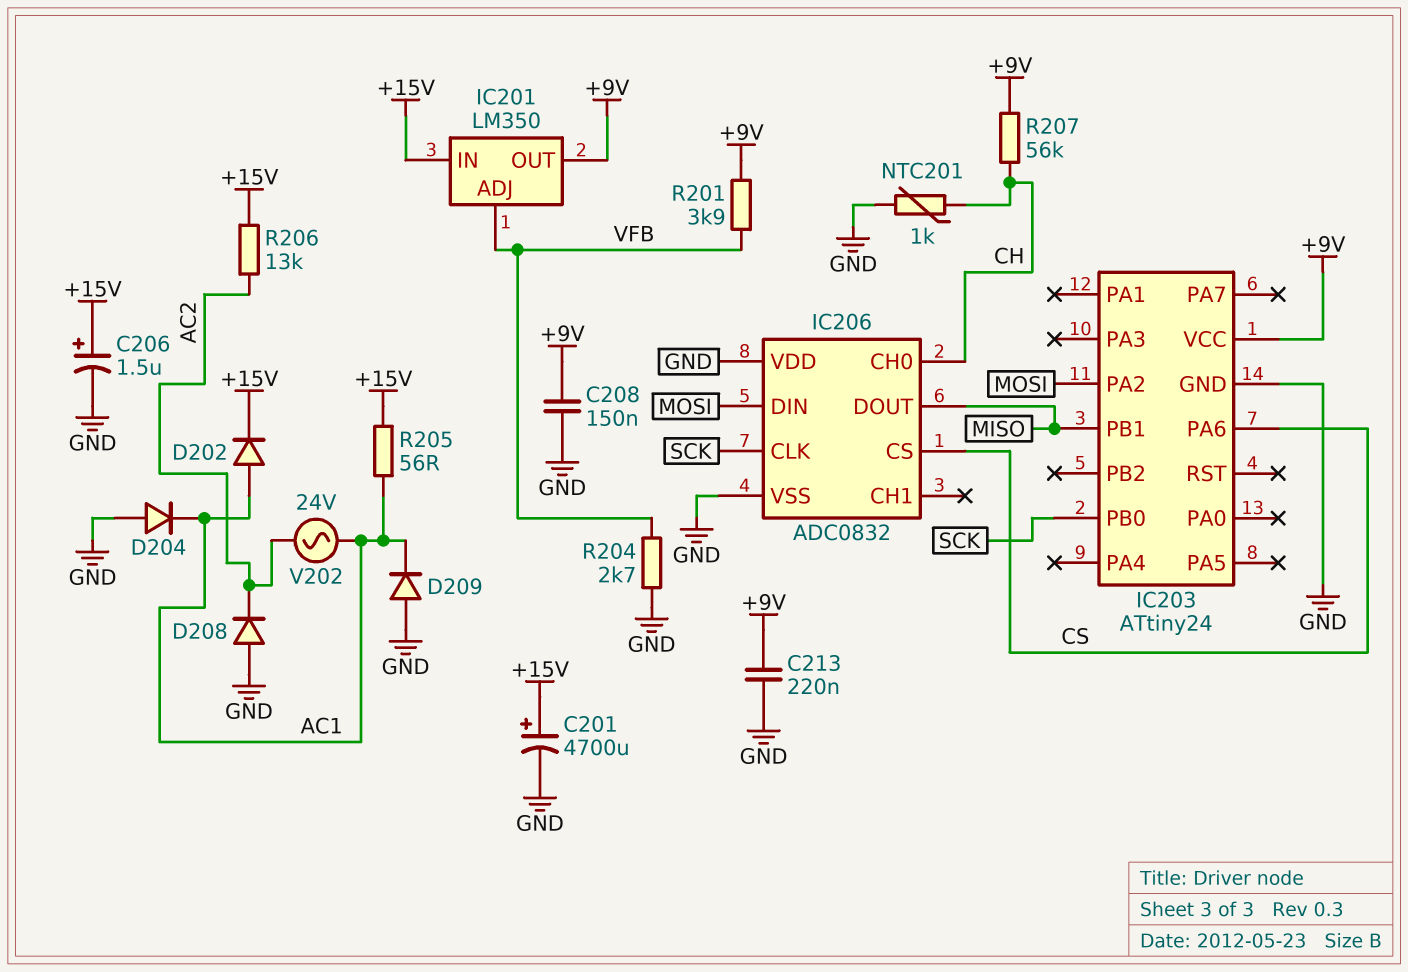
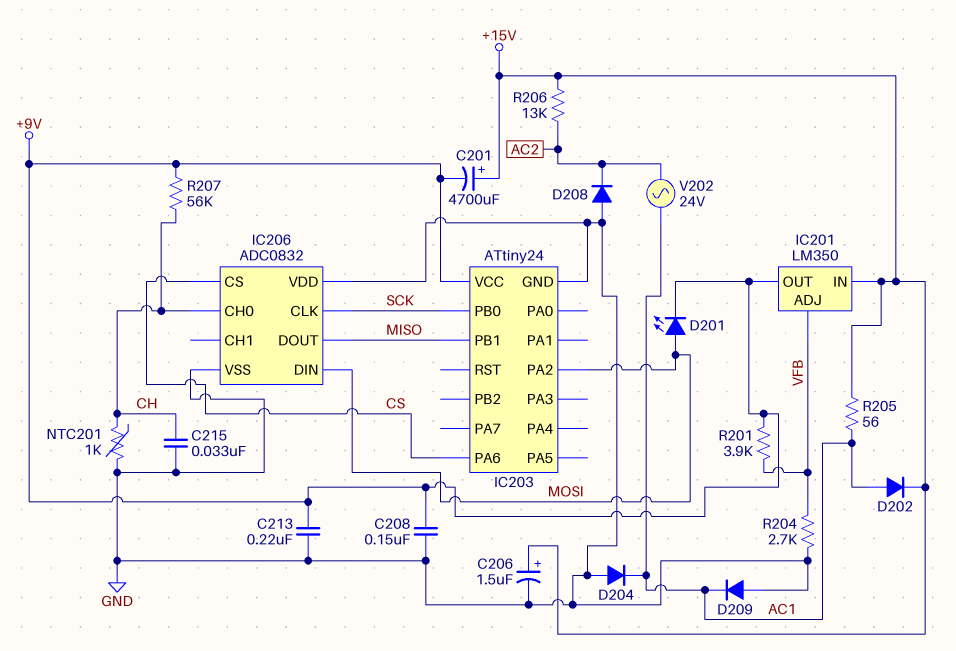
C201: 4700uF (plus +15V, minus GND) -> 4700uF (plus +15V, minus +9V)
C215: none -> 33nF (CH, GND)
D201: none -> LED (A MOSI, K +9V)

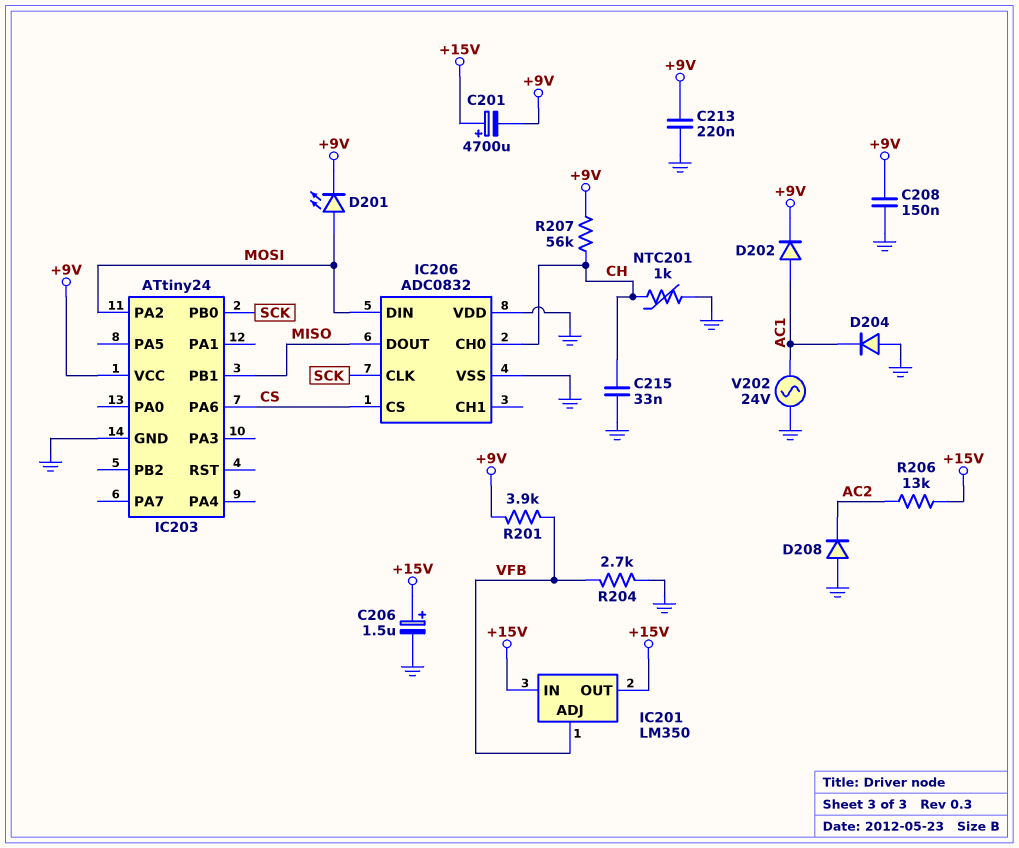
D202: diode (A AC1, K +15V) -> diode (A AC1, K +9V)
D209: diode (A GND, K AC1) -> none
IC201 pin OUT: +9V -> +15V
R205: 56 (+15V, AC1) -> none
V202: AC 24V (AC1, AC2) -> AC 24V (AC1, GND)

